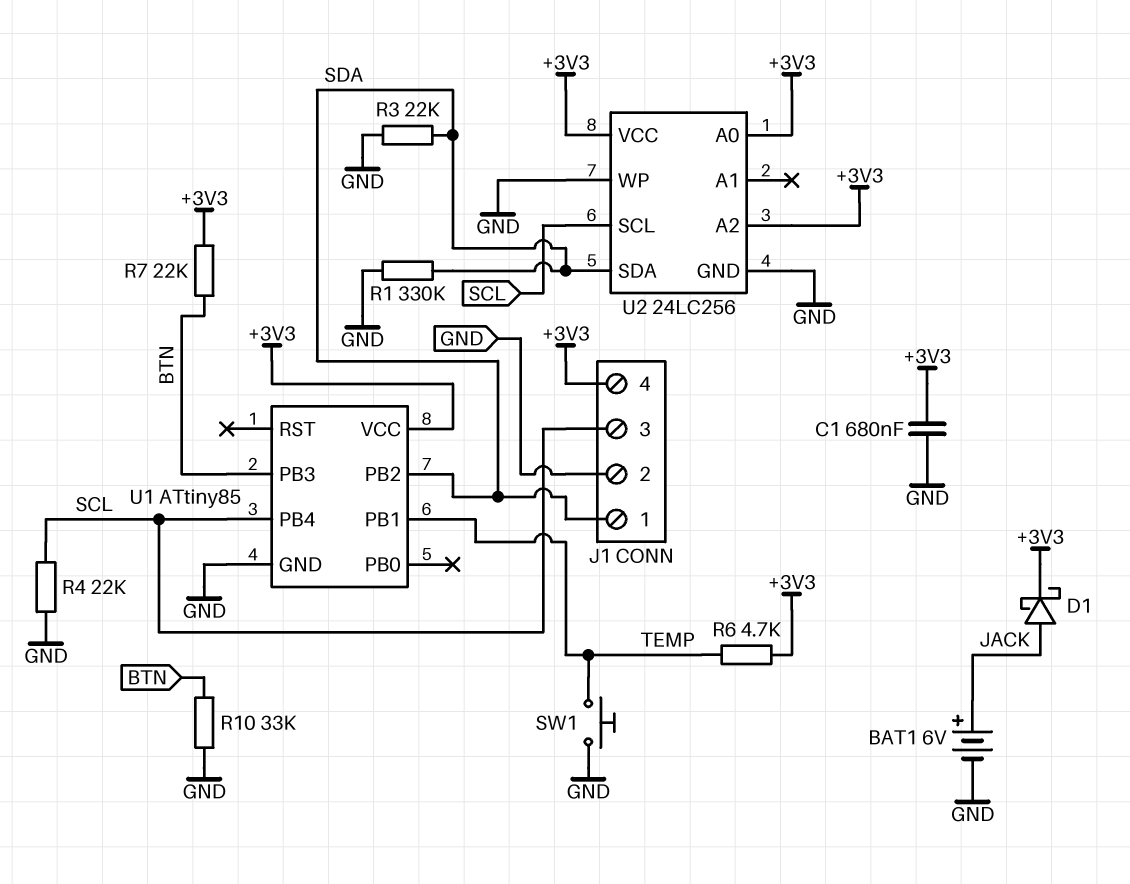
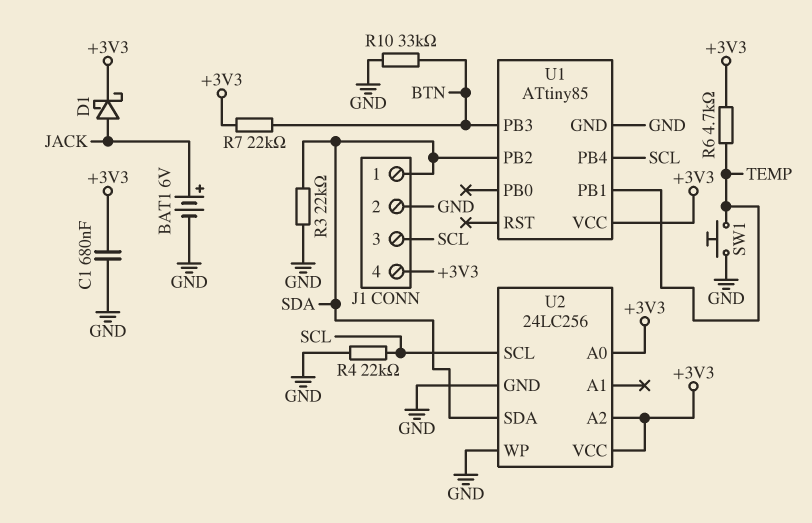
R1: 330k (GND, SDA) -> none

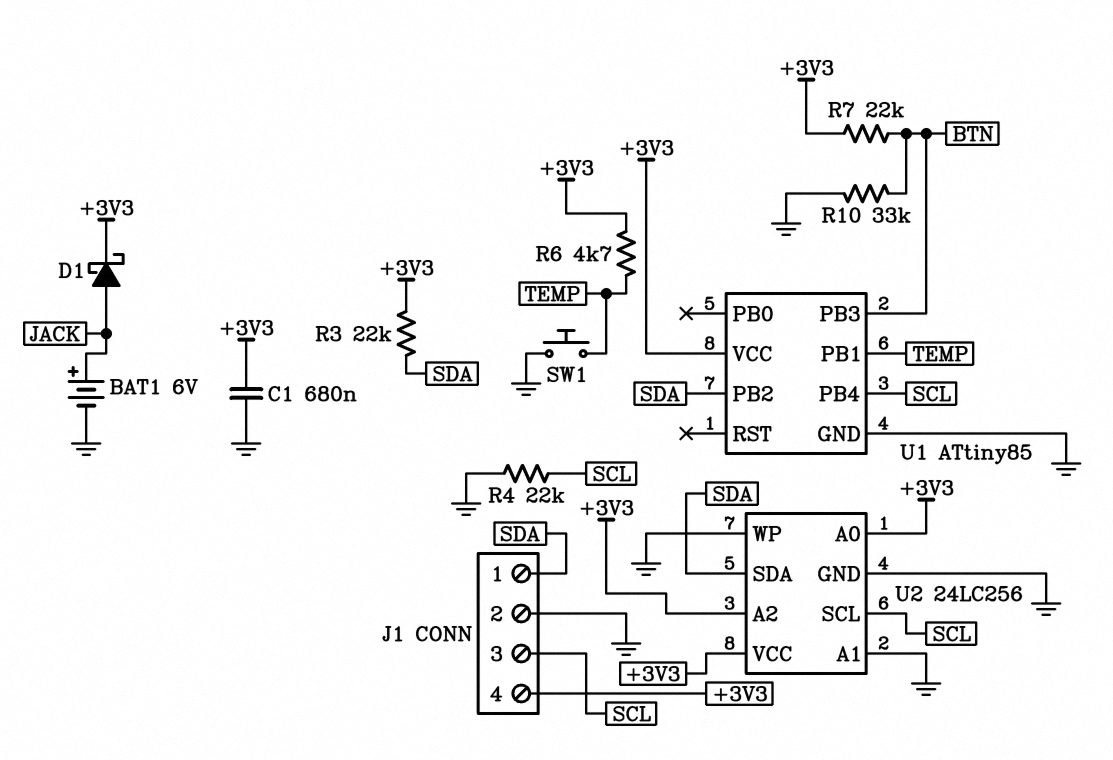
R3: 22k (GND, SDA) -> 22k (+3V3, SDA)
U2 pin A1: none -> GND

